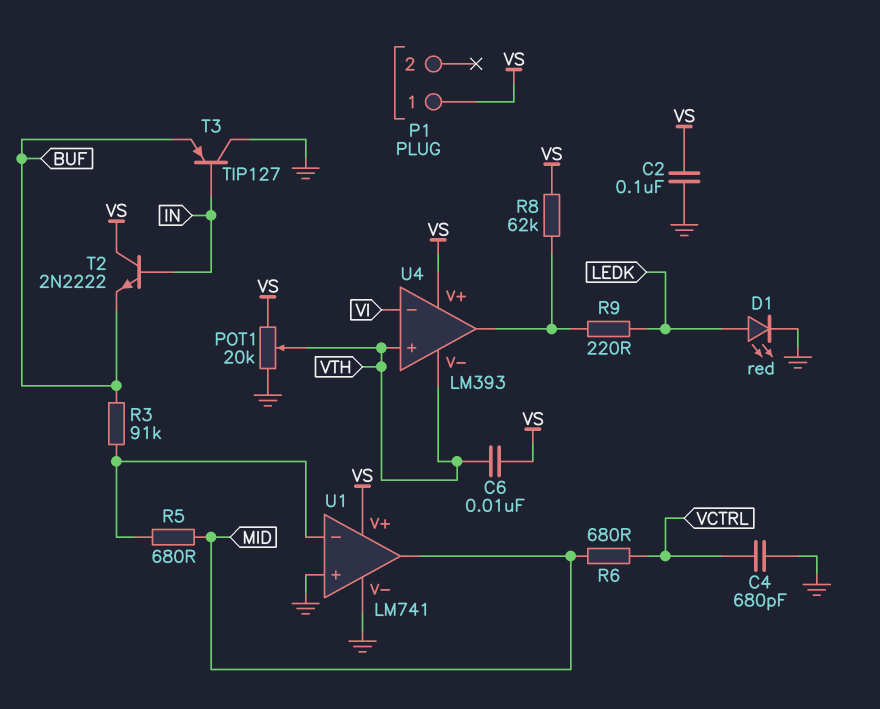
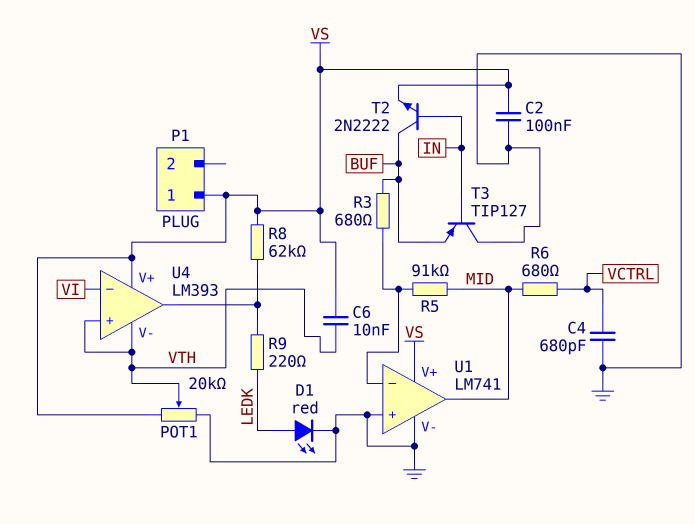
R3: 91k (BUF, U1/in-) -> 680 (BUF, U1/in-)
R5: 680 (MID, U1/in-) -> 91k (MID, U1/in-)
T2: NPN 2N2222 (B IN, C VS, E BUF) -> NPN 2N2222 (B IN, C BUF, E VS)

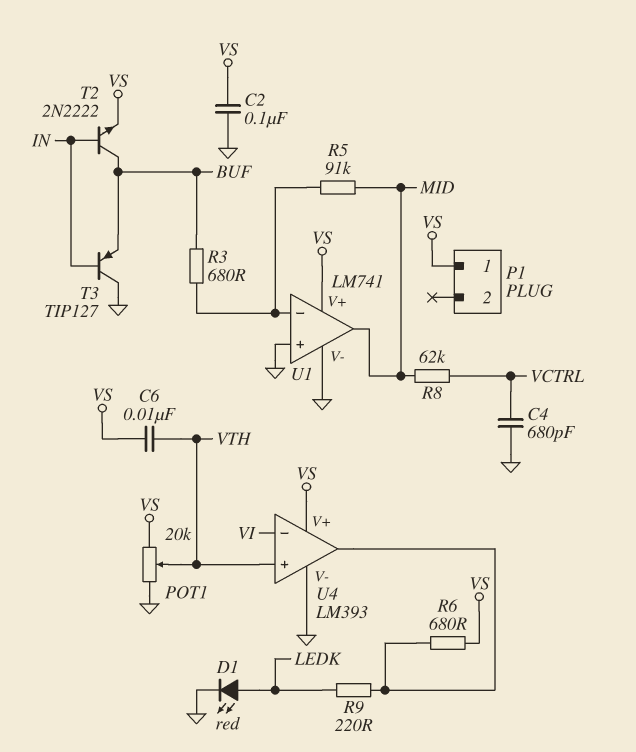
R6: 680 (MID, VCTRL) -> 680 (U4/out, VS)
R8: 62k (U4/out, VS) -> 62k (MID, VCTRL)
U4 pin V-: VTH -> GND

